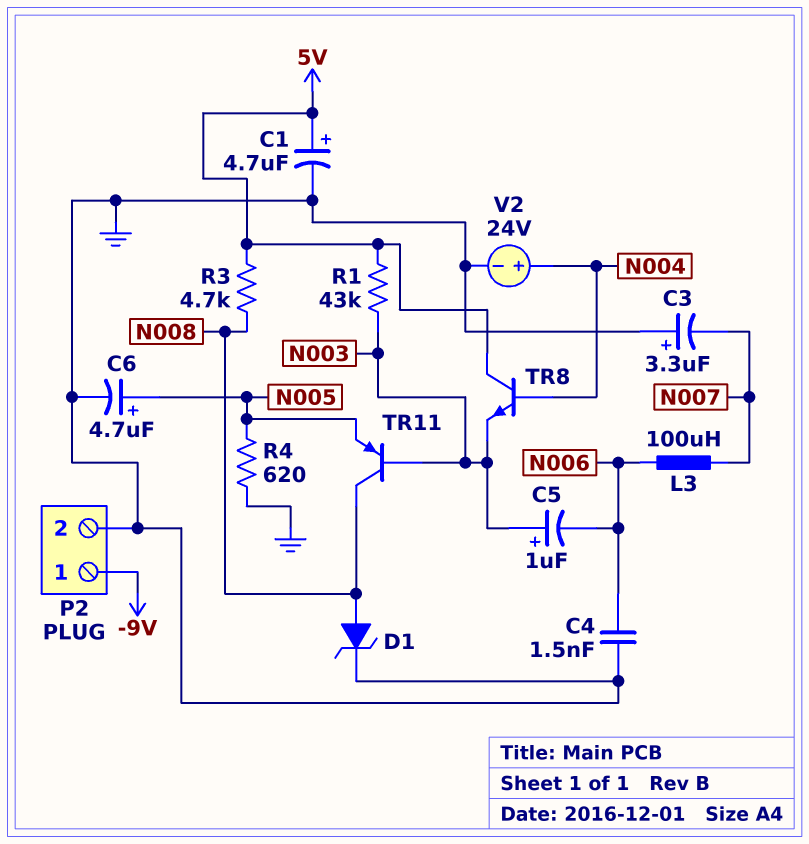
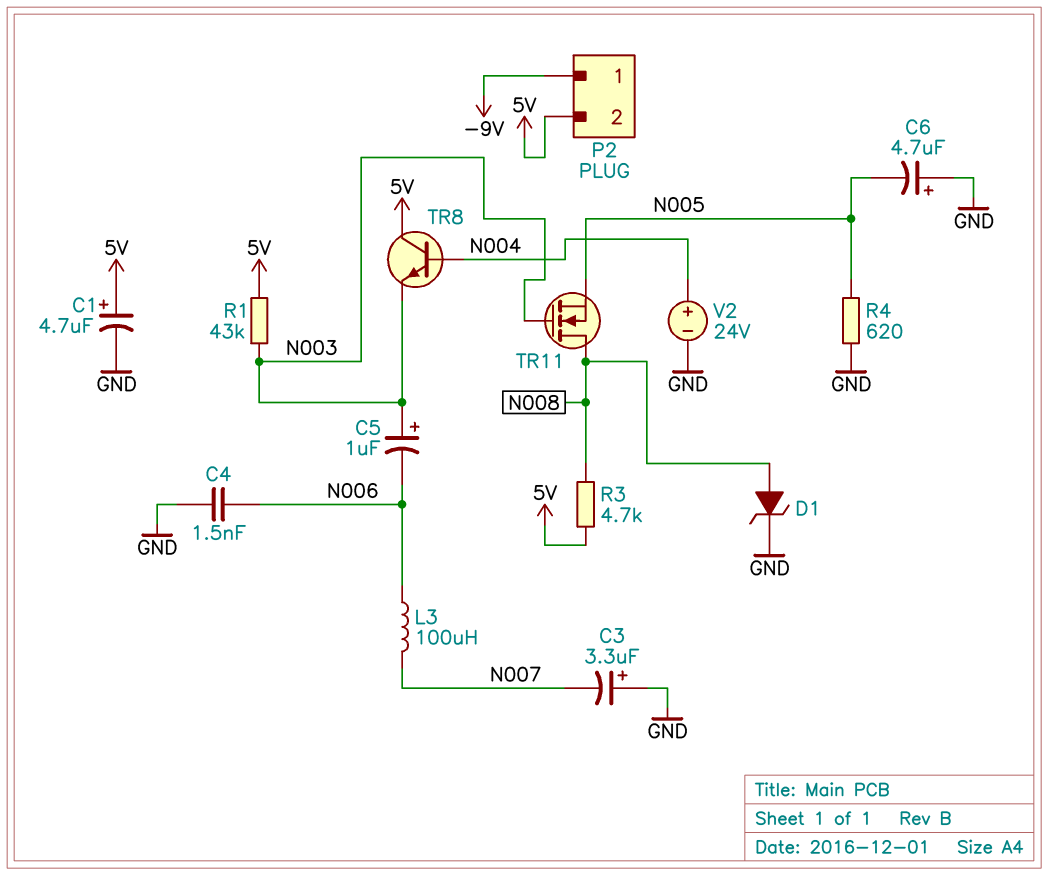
C6: 4.7uF (plus N005, minus GND) -> 4.7uF (plus GND, minus N005)
P2 pin 2: GND -> 5V
TR11: PNP (B N003, C N008, E N005) -> NMOS (G N003, D N008, S N005)

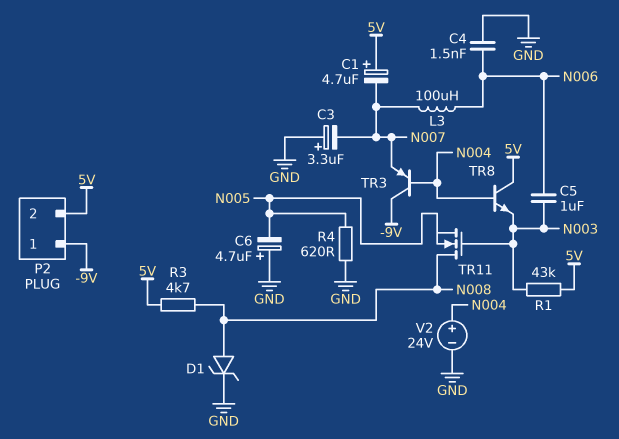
C1: 4.7uF (plus 5V, minus GND) -> 4.7uF (plus 5V, minus N007)
C5: 1uF (plus N003, minus N006) -> 1uF (N003, N006)
TR3: none -> PNP (B N004, C -9V, E N007)

